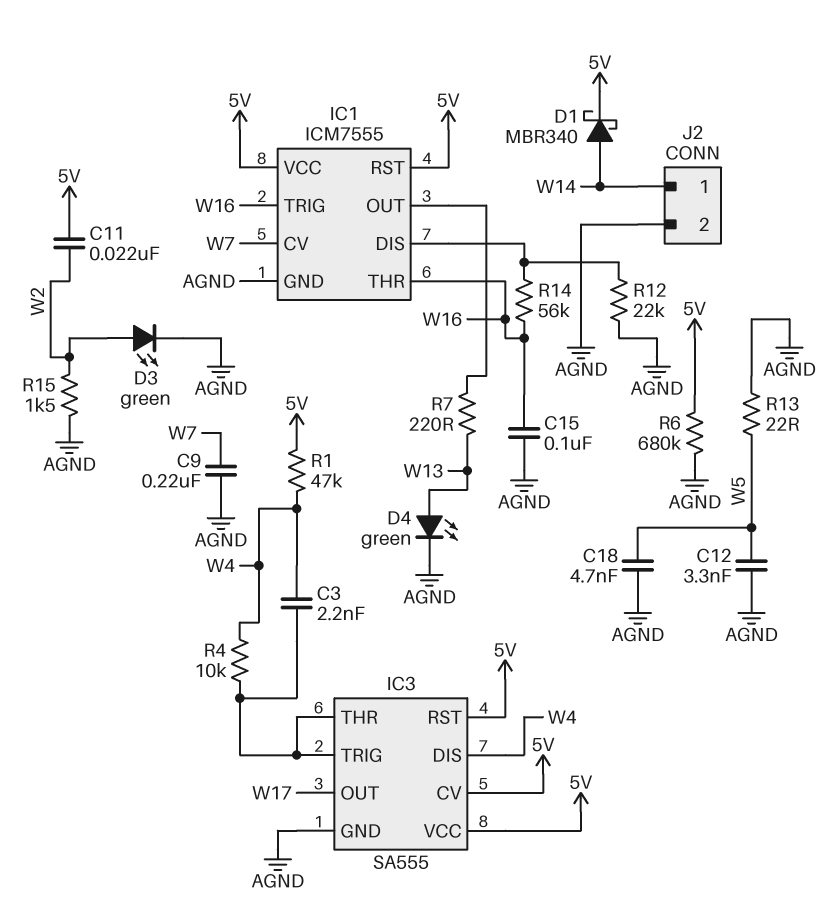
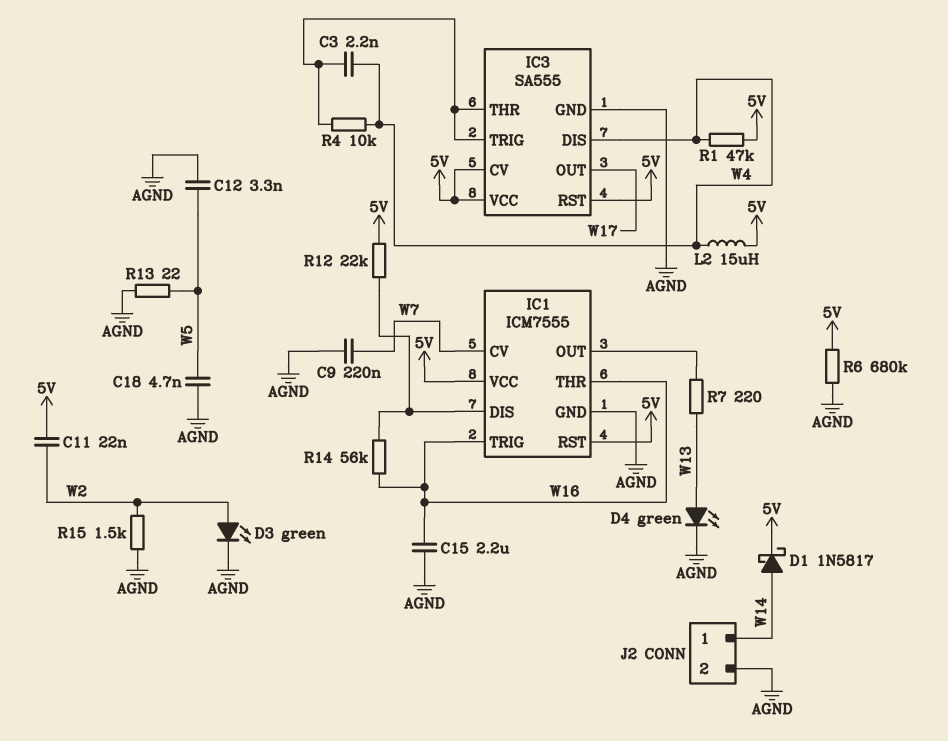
C15: 100nF (AGND, W16) -> 2.2uF (AGND, W16)
D1: schottky MBR340 (A W14, K 5V) -> schottky 1N5817 (A W14, K 5V)
L2: none -> 15uH (5V, W4)
R12: 22k (AGND, IC1/DIS) -> 22k (5V, IC1/DIS)

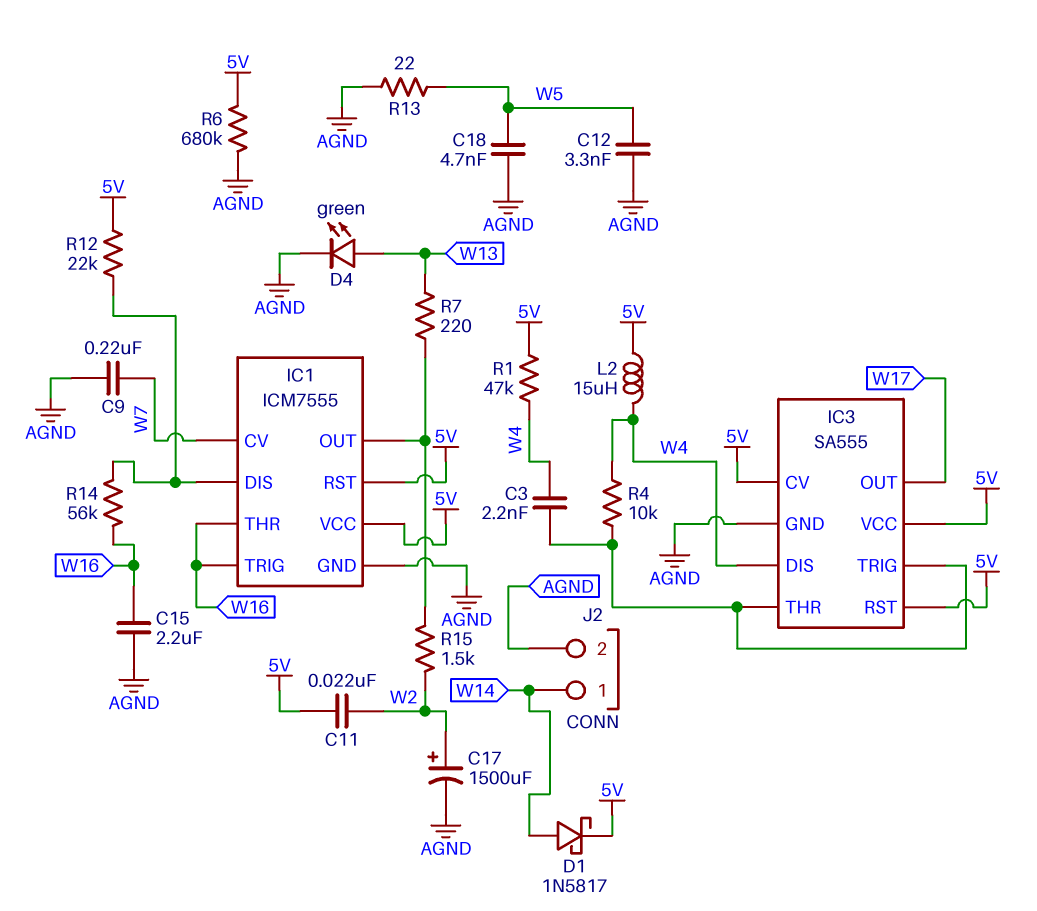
C17: none -> 1500uF (plus W2, minus AGND)
D3: LED green (A W2, K AGND) -> none
R15: 1.5k (AGND, W2) -> 1.5k (IC1/OUT, W2)

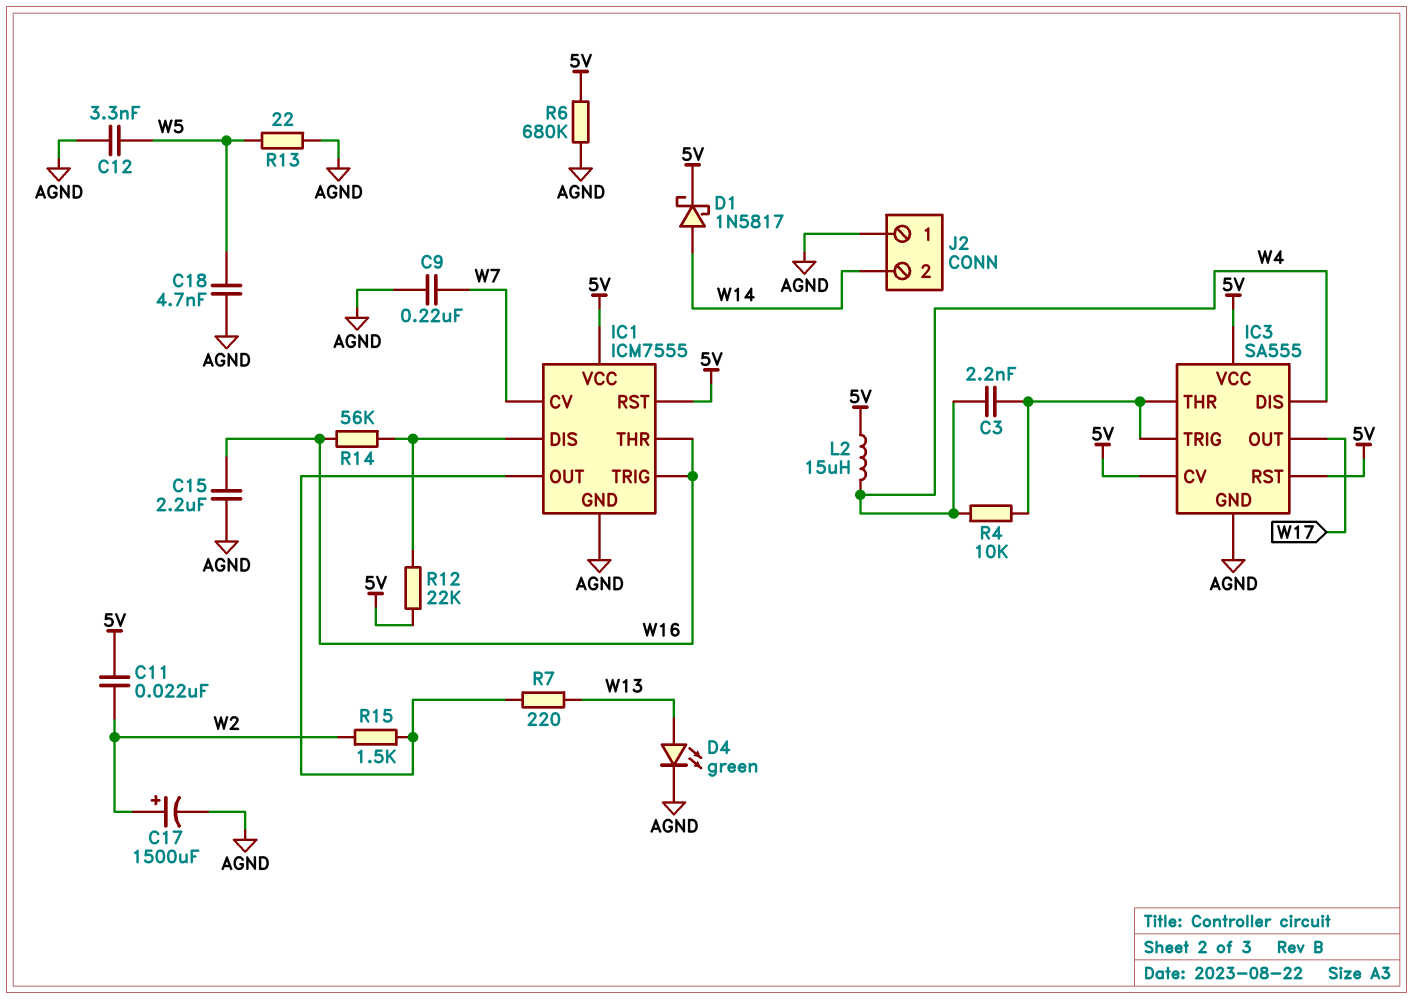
J2 pin 1: W14 -> AGND
J2 pin 2: AGND -> W14
R1: 47k (5V, W4) -> none

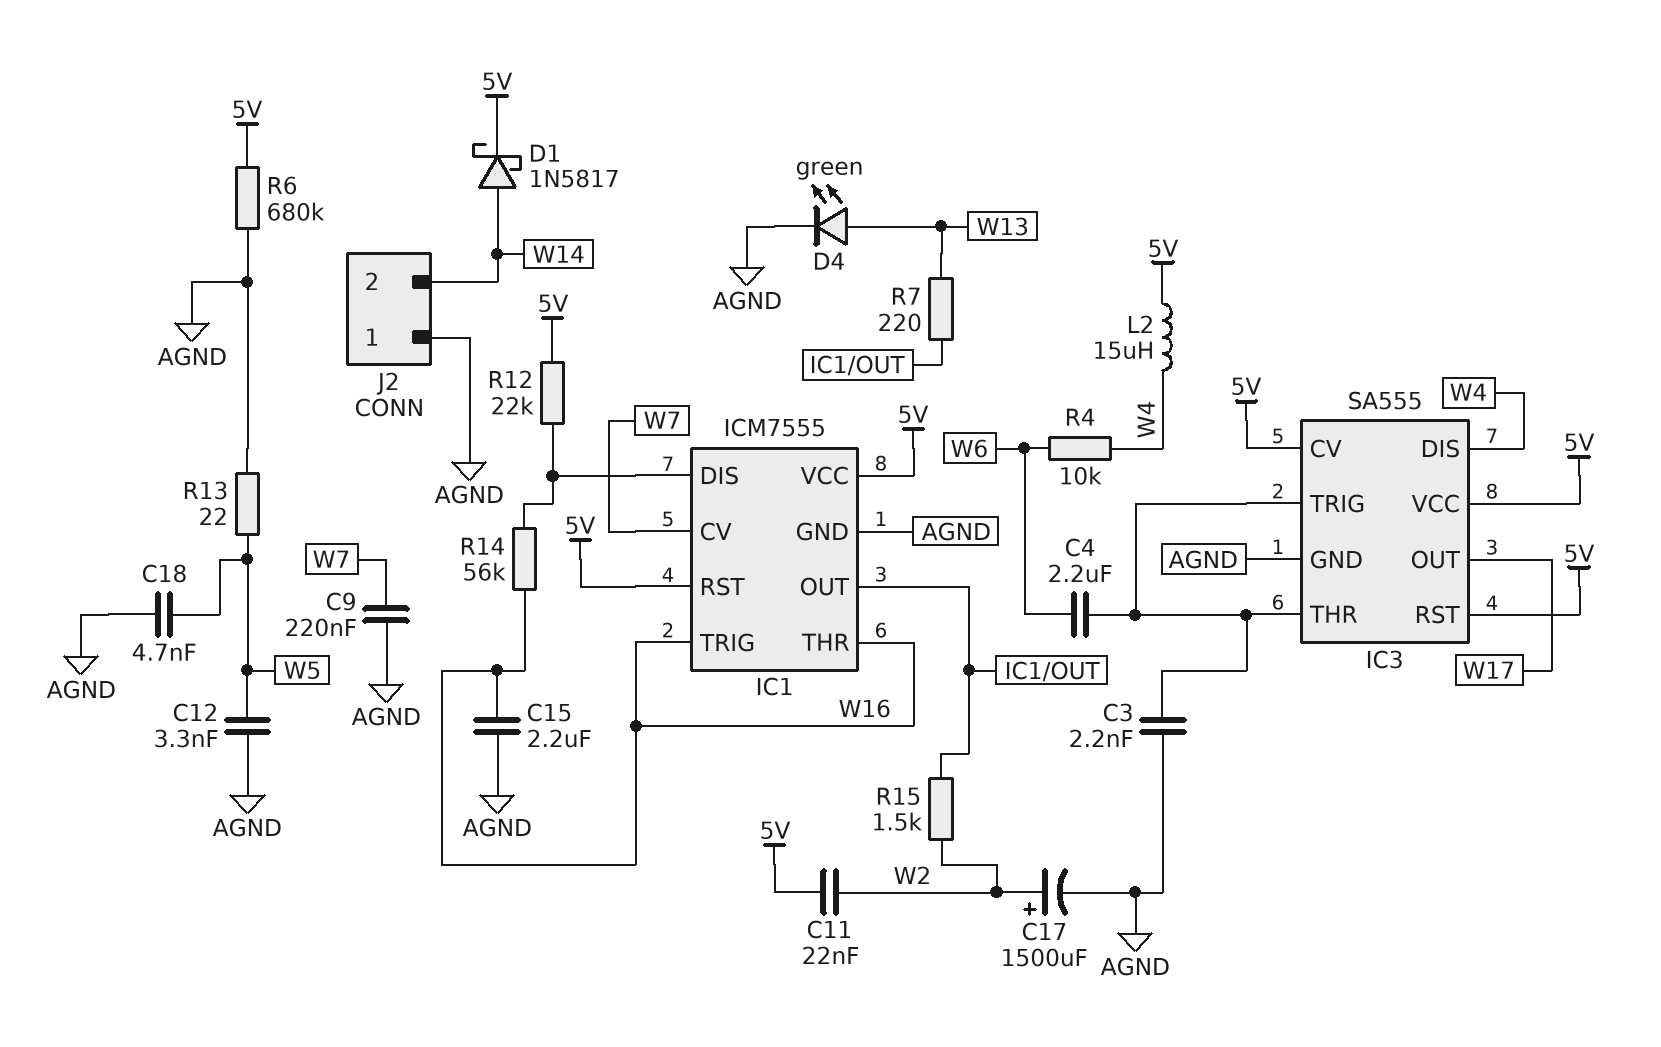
C3: 2.2nF (IC3/THR, W4) -> 2.2nF (AGND, IC3/THR)
C4: none -> 2.2uF (IC3/THR, W6)
R4: 10k (IC3/THR, W4) -> 10k (W4, W6)

